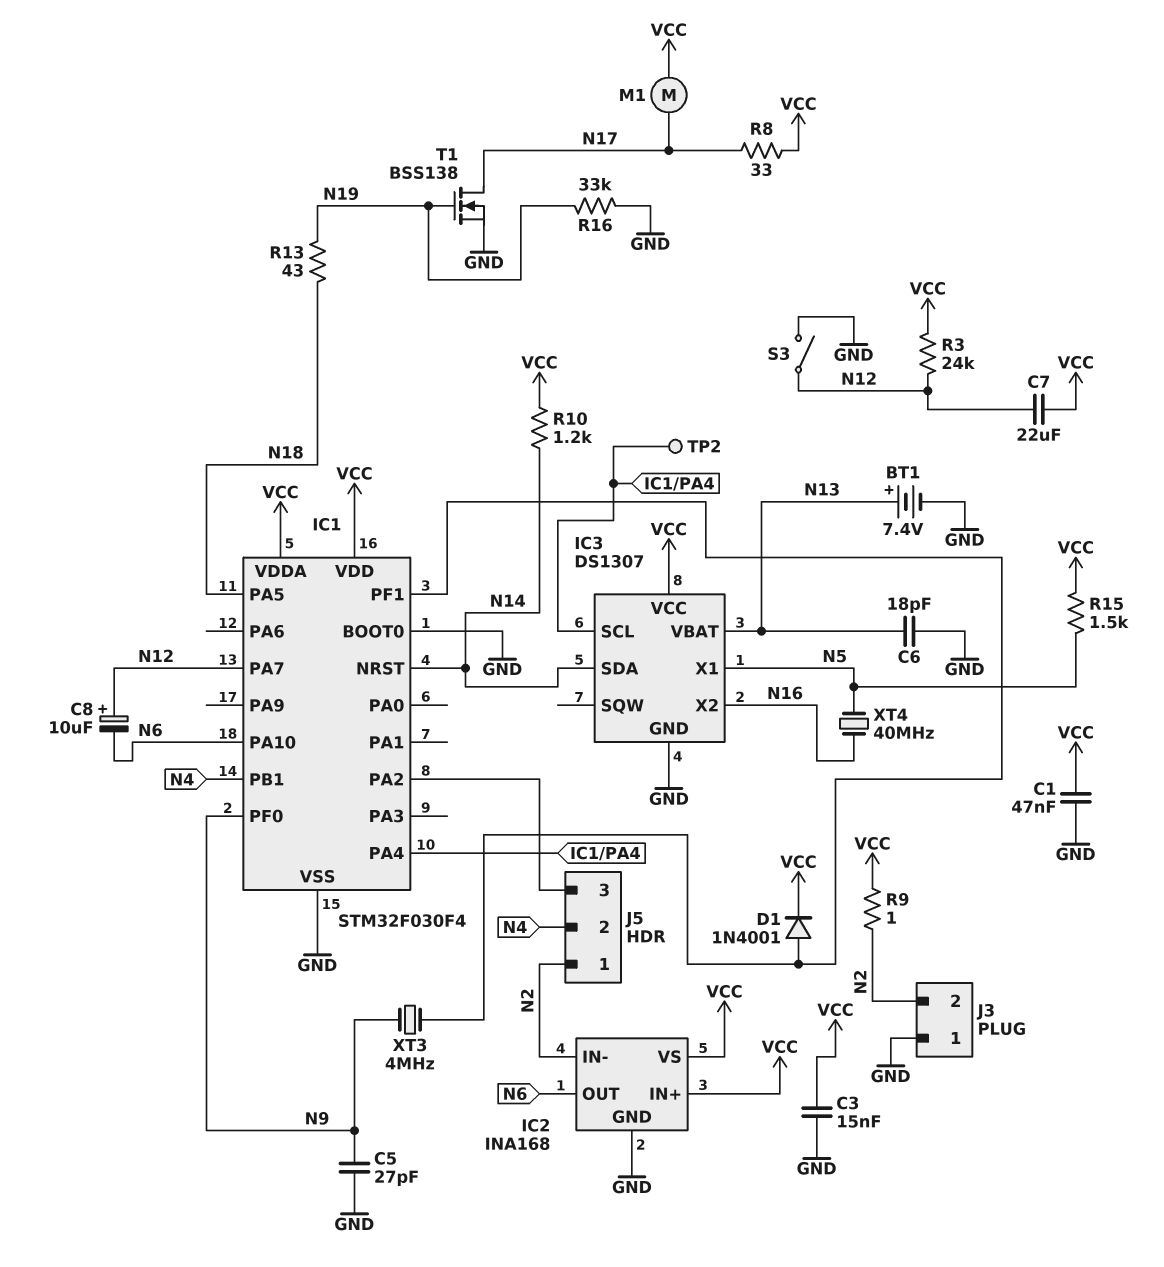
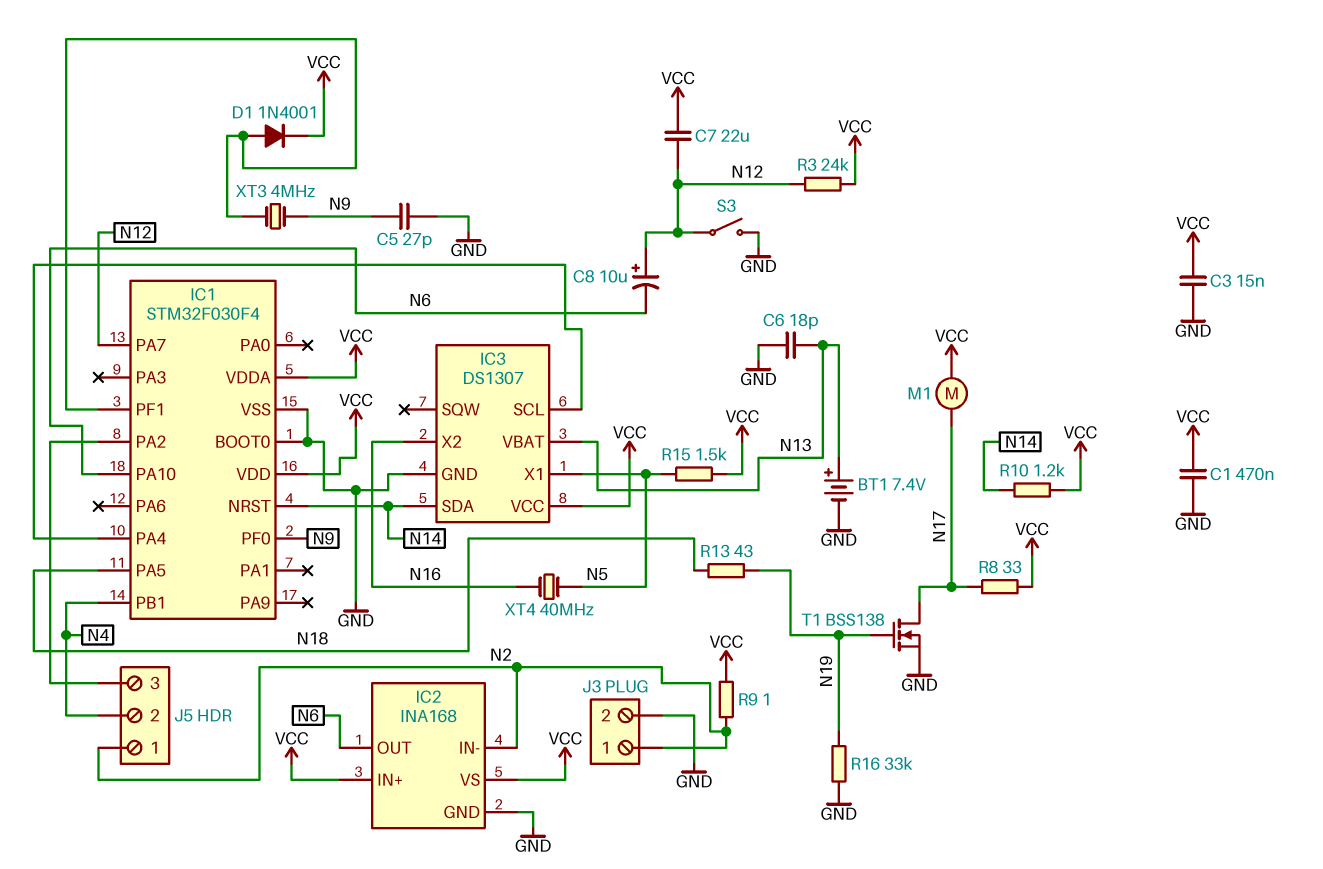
C1: 47nF (GND, VCC) -> 470nF (GND, VCC)
J3 pin 1: GND -> N2
J3 pin 2: N2 -> GND
TP2: test point (IC1/PA4) -> none

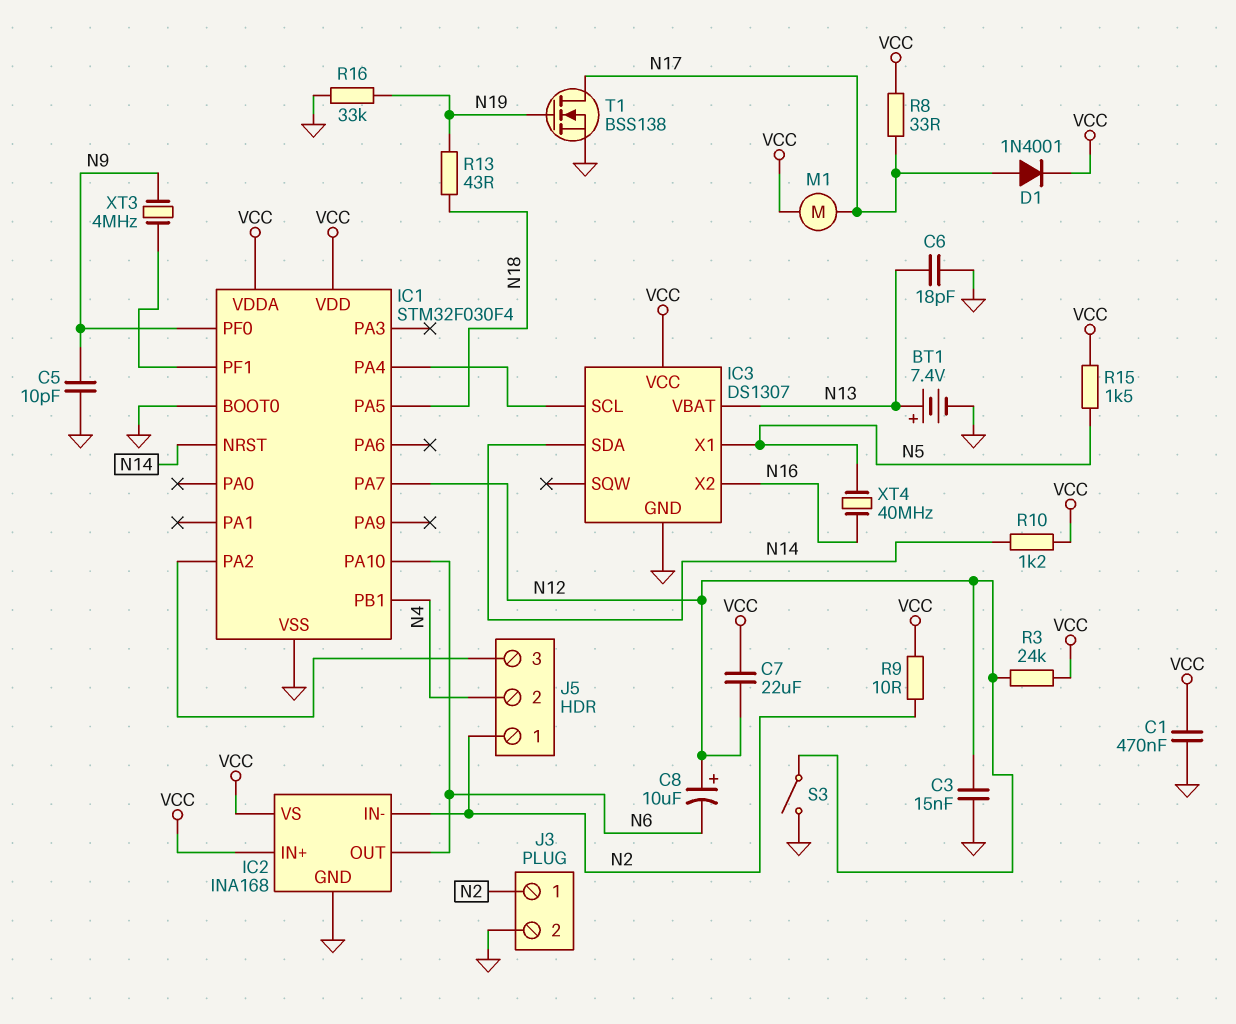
C3: 15nF (GND, VCC) -> 15nF (GND, N12)
C5: 27pF (GND, N9) -> 10pF (GND, N9)
D1: diode 1N4001 (A IC1/PF1, K VCC) -> diode 1N4001 (A N17, K VCC)
R9: 1 (N2, VCC) -> 10 (N2, VCC)

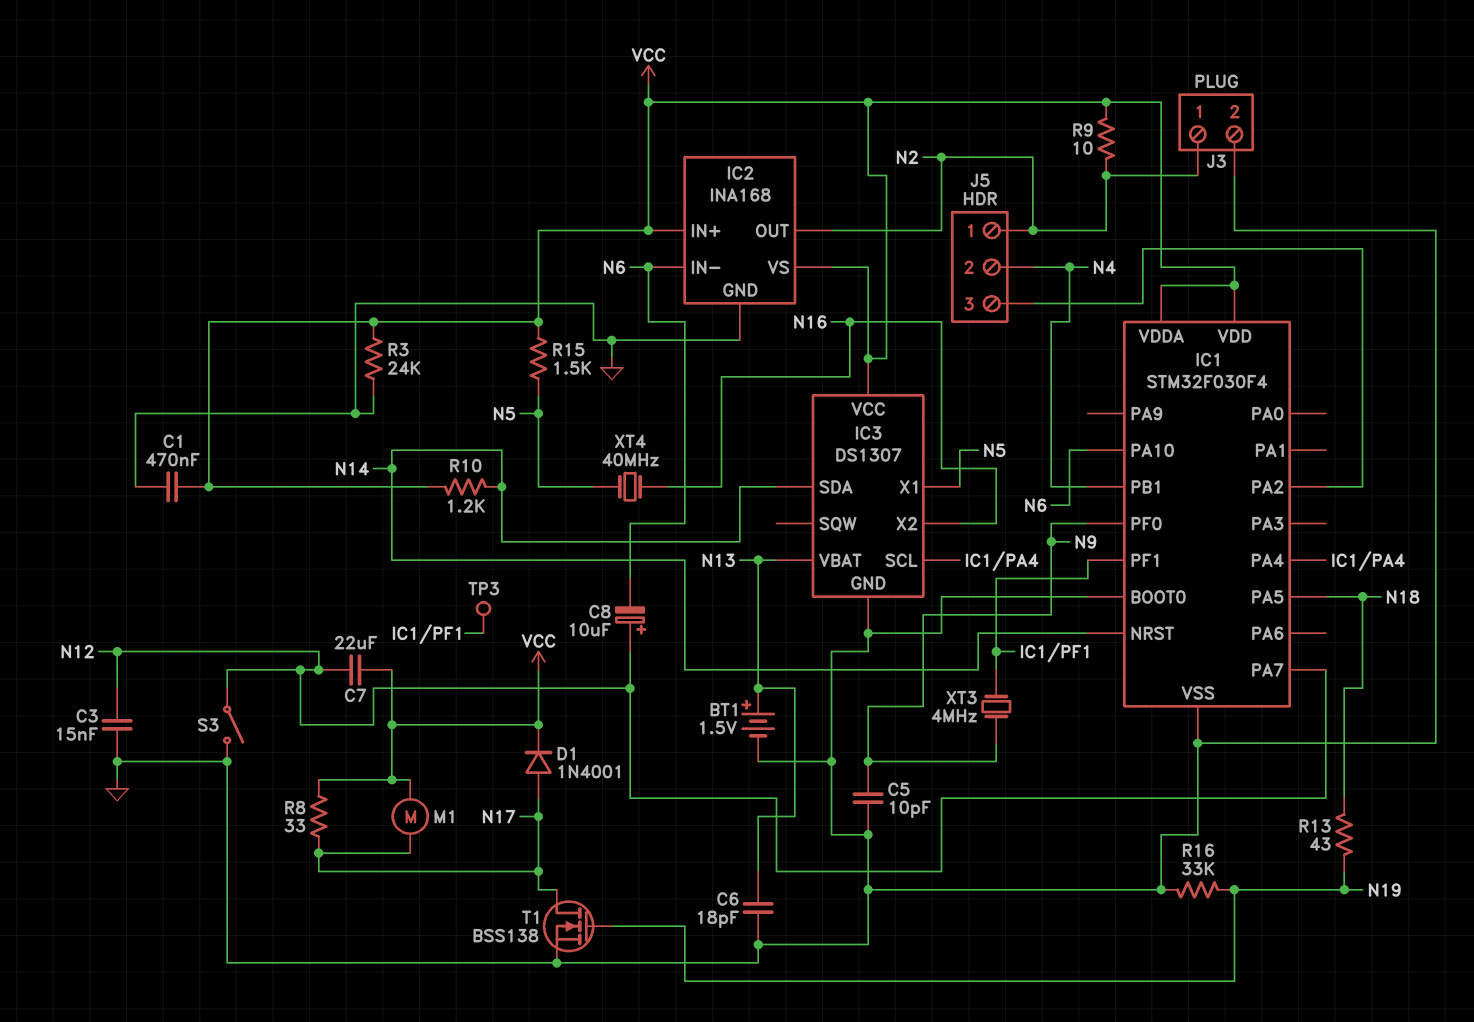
BT1: 7.4V (plus N13, minus GND) -> 1.5V (plus N13, minus GND)
IC2 pin IN-: N2 -> N6
IC2 pin OUT: N6 -> N2
R3: 24k (N12, VCC) -> 24k (GND, VCC)
TP3: none -> test point (IC1/PF1)

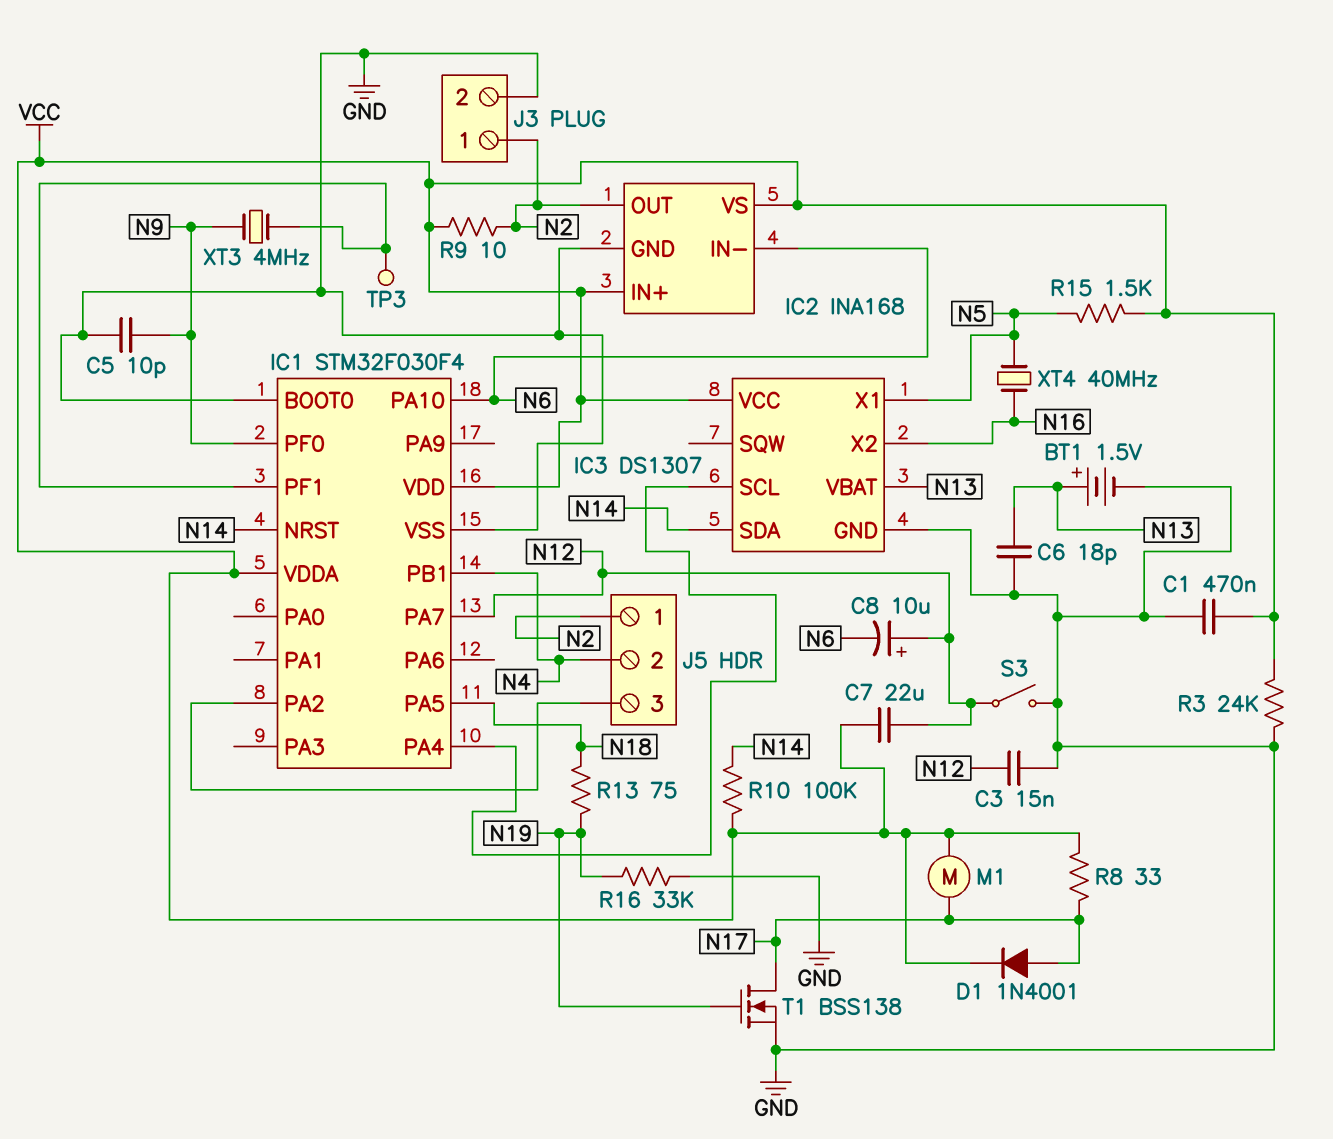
R10: 1.2k (N14, VCC) -> 100k (N14, VCC)
R13: 43 (N18, N19) -> 75 (N18, N19)

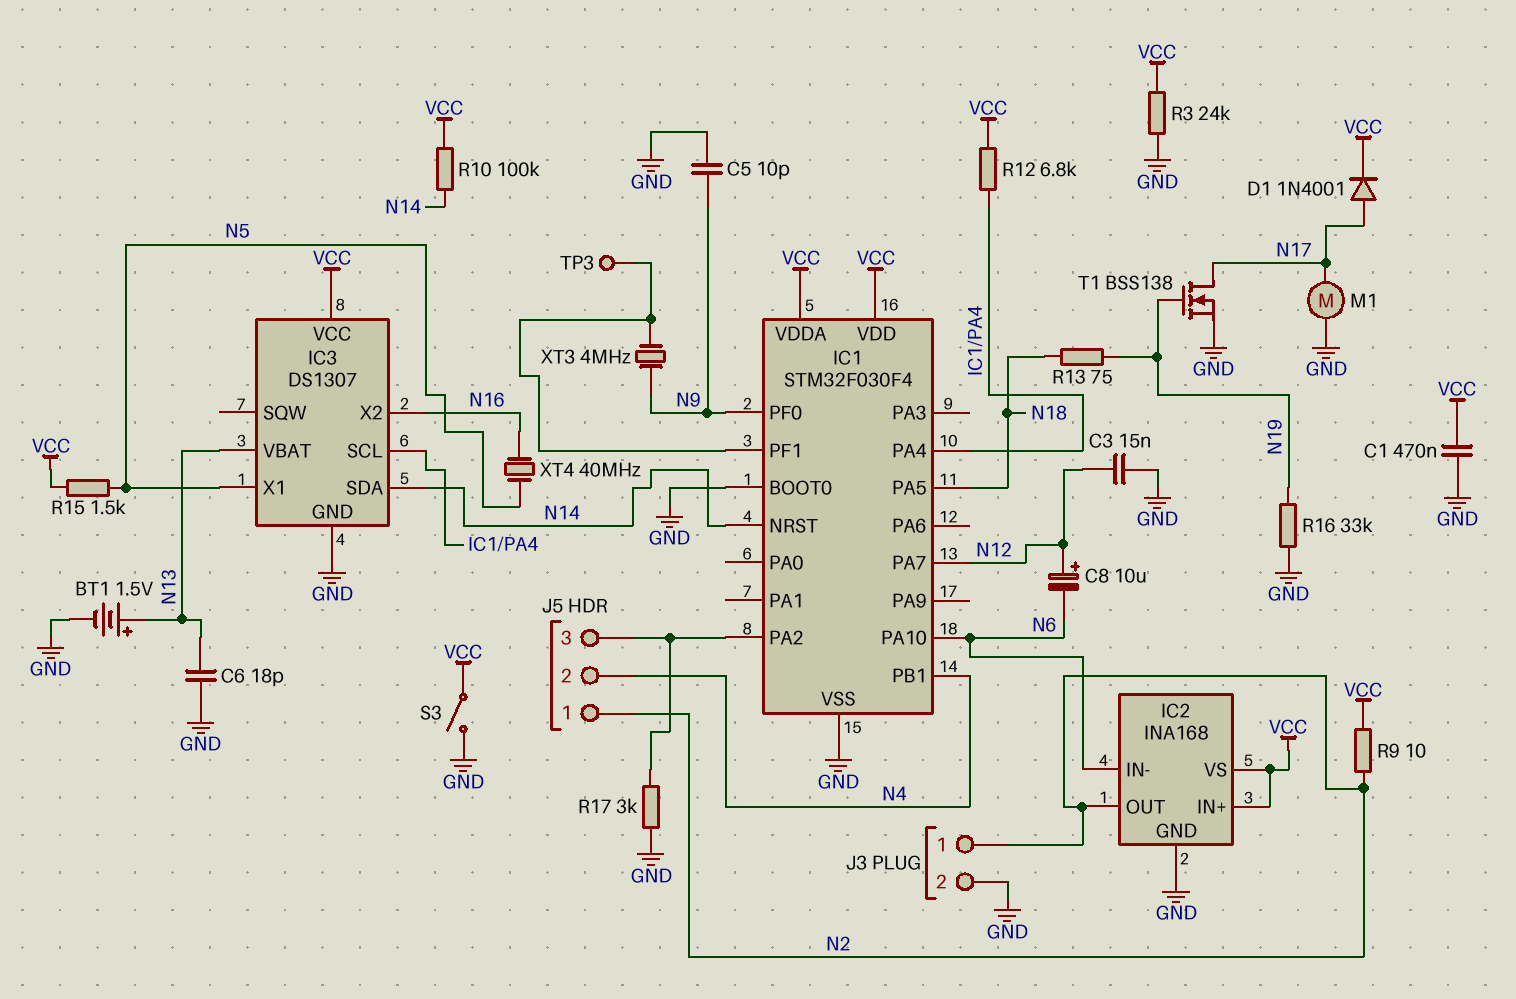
C7: 22uF (N12, VCC) -> none
M1: motor (N17, VCC) -> motor (GND, N17)
R8: 33 (N17, VCC) -> none
R12: none -> 6.8k (IC1/PA4, VCC)
R17: none -> 3k (GND, IC1/PA2)
S3: switch (GND, N12) -> switch (GND, VCC)

